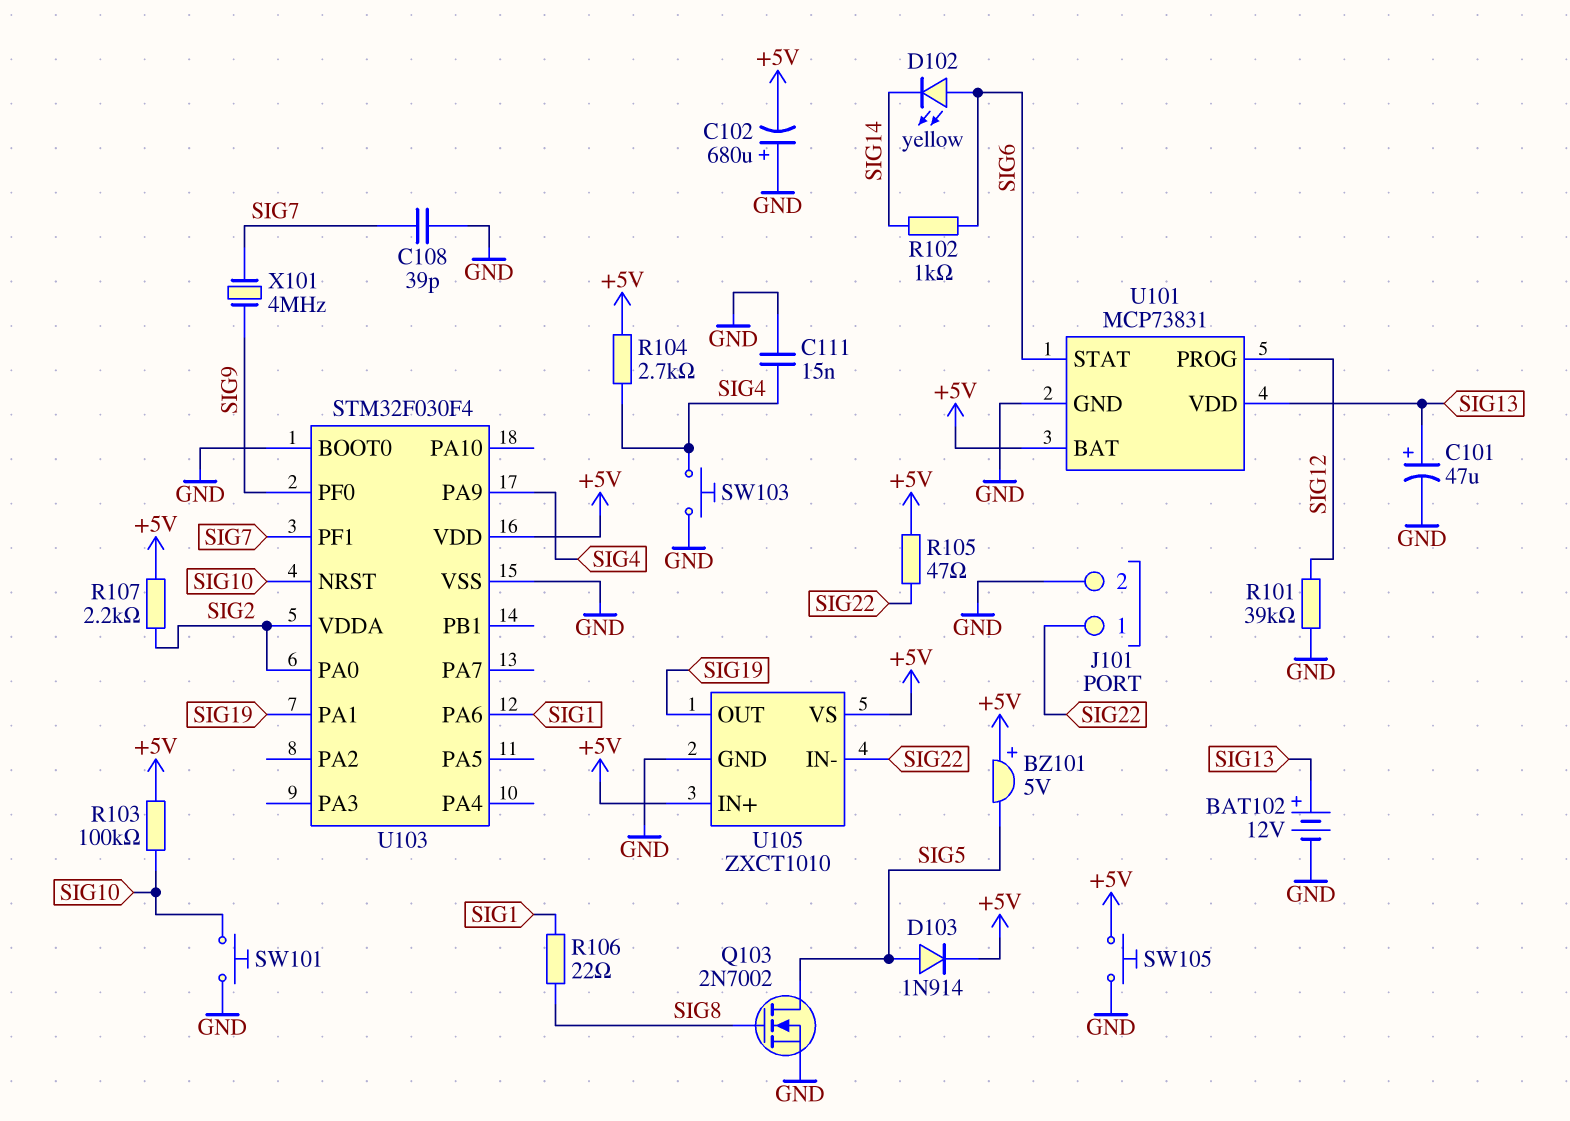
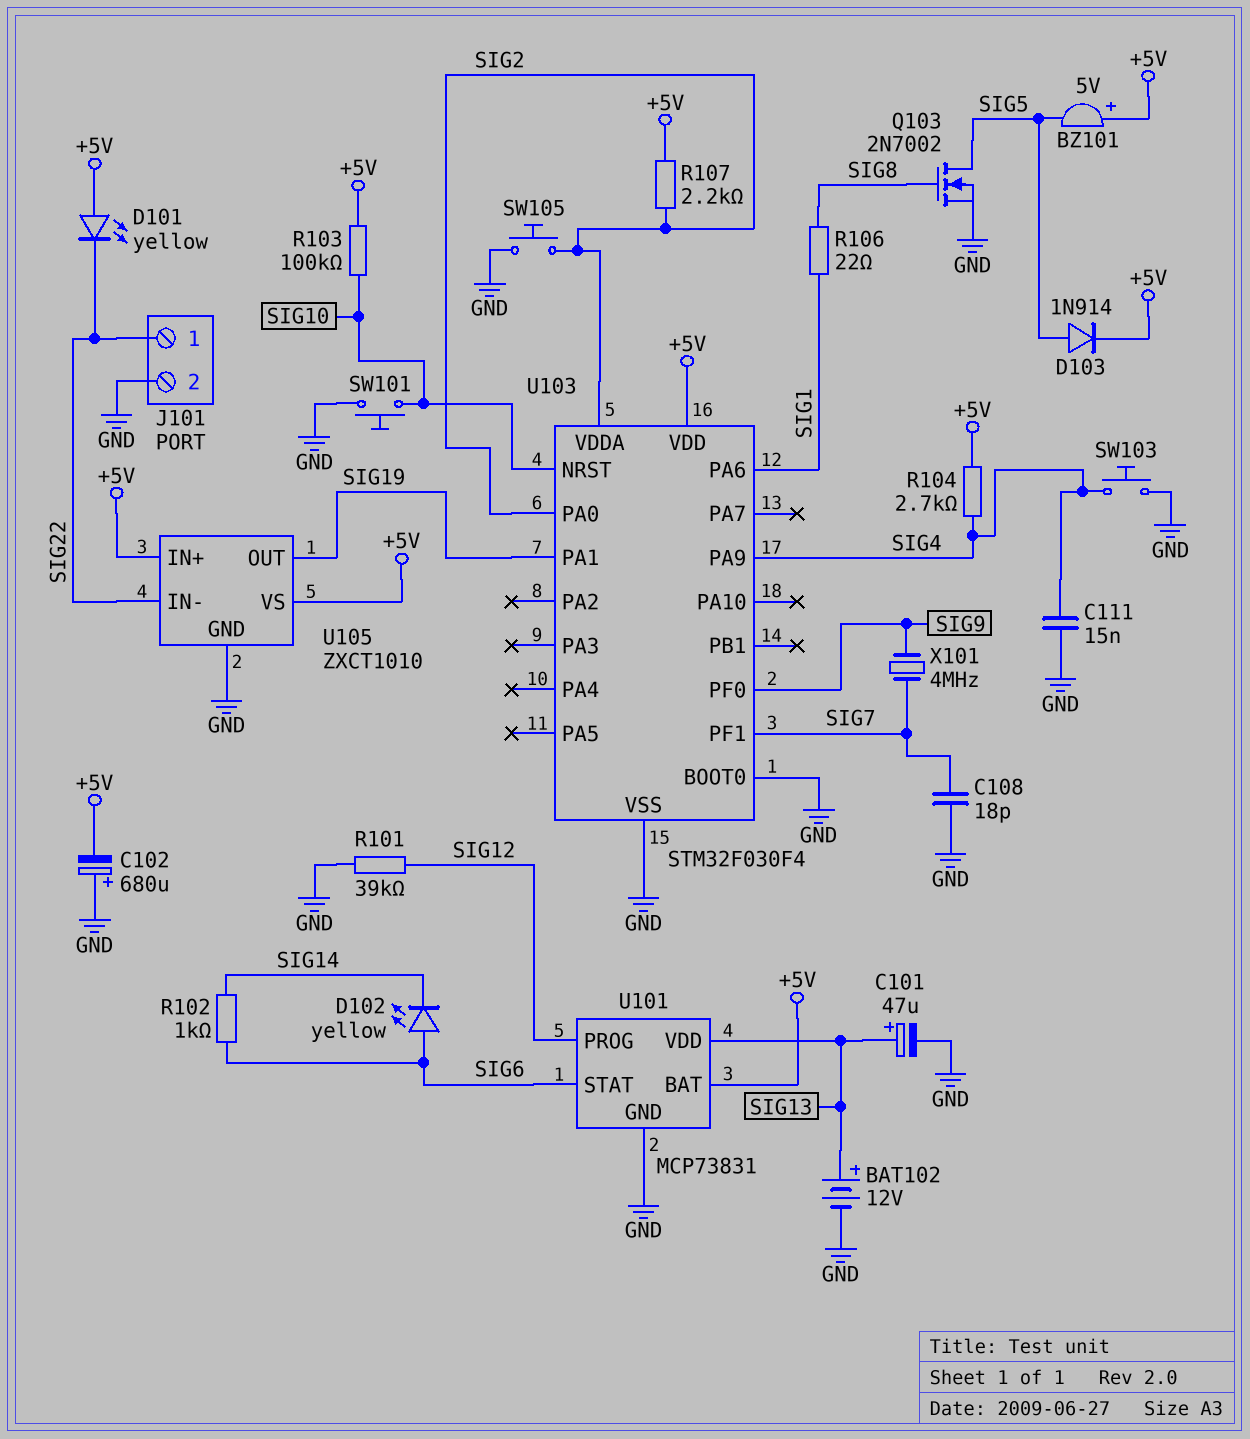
C108: 39pF (GND, SIG7) -> 18pF (GND, SIG7)
D101: none -> LED yellow (A +5V, K SIG22)
R105: 47 (+5V, SIG22) -> none
SW105: button (+5V, GND) -> button (GND, SIG2)

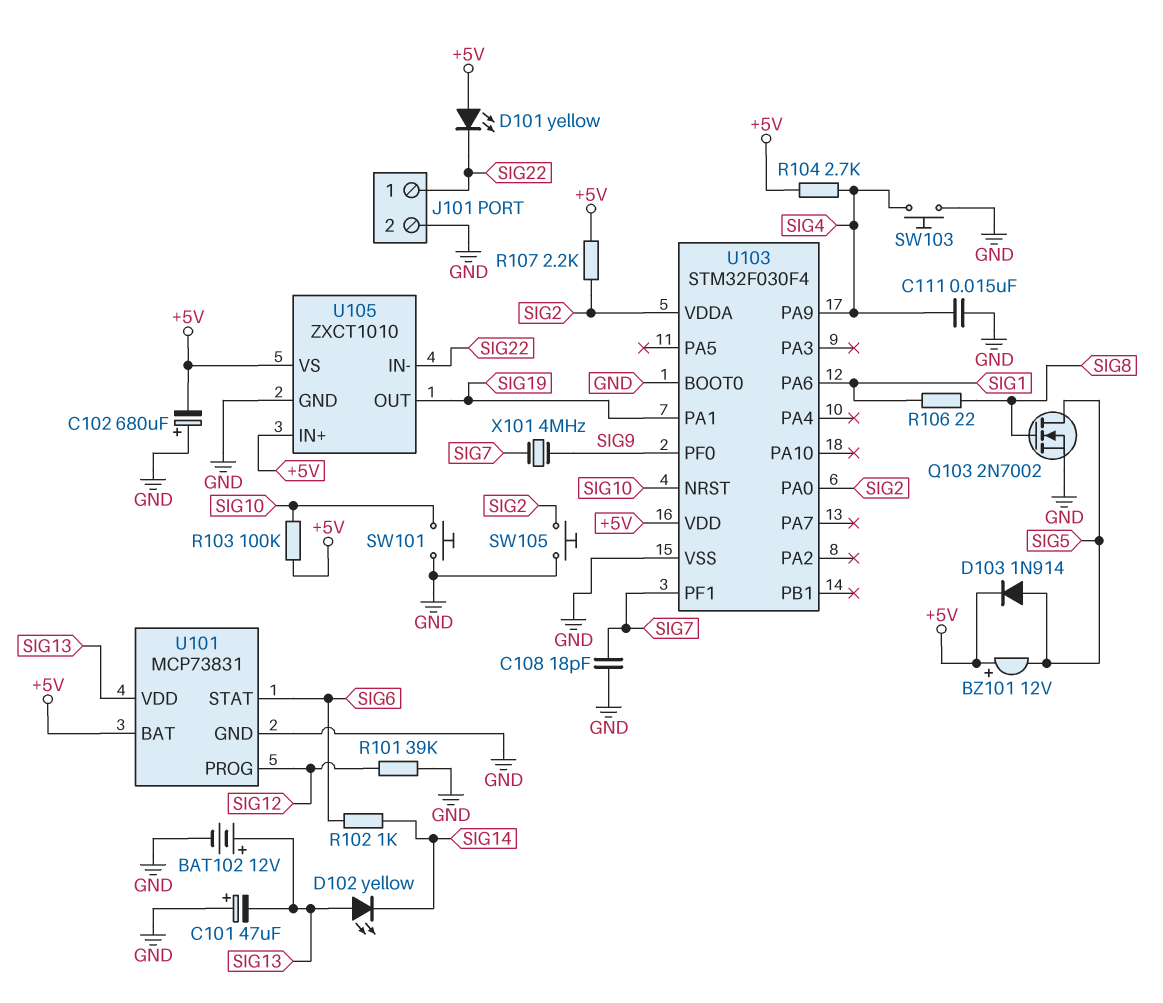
BZ101: buzzer 5V (plus +5V, minus SIG5) -> buzzer 12V (plus +5V, minus SIG5)
C101: 47uF (plus SIG13, minus GND) -> 47uF (plus GND, minus SIG13)
D102: LED yellow (A SIG6, K SIG14) -> LED yellow (A SIG13, K SIG14)

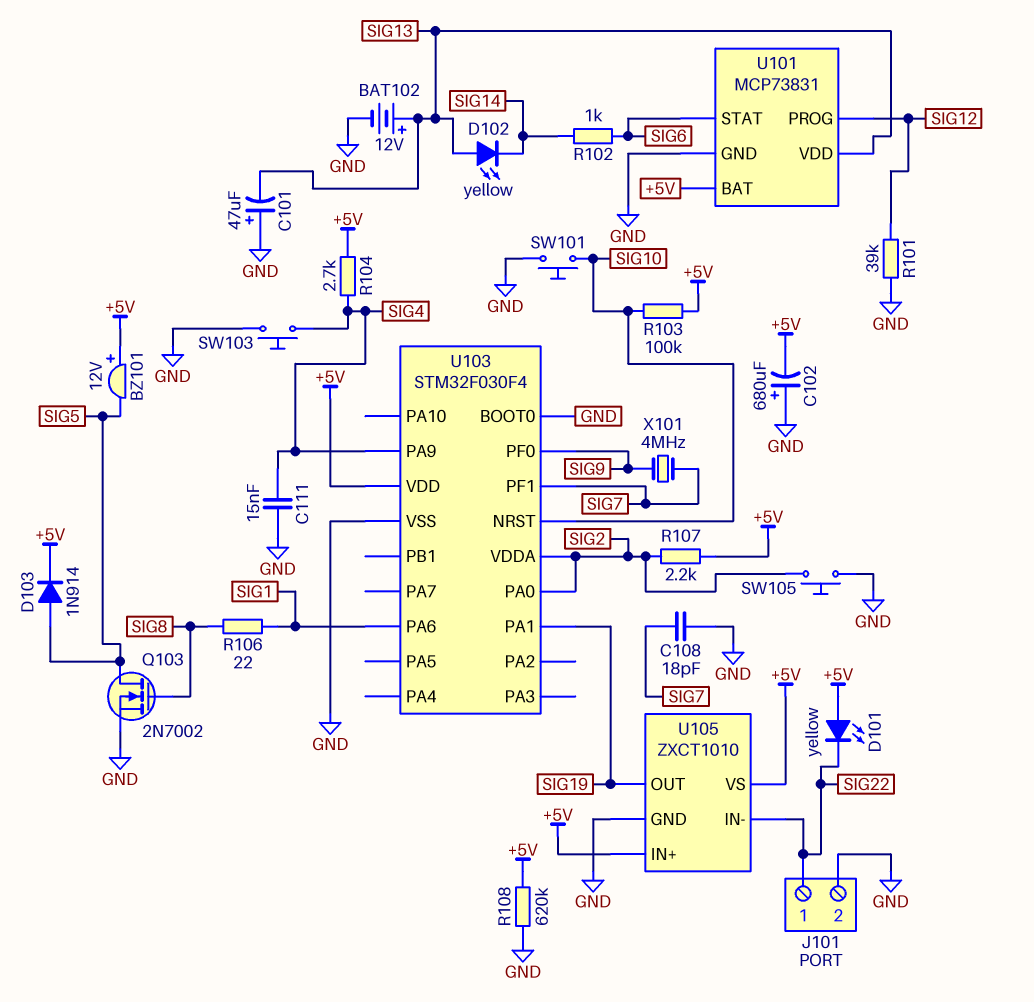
R108: none -> 620k (+5V, GND)

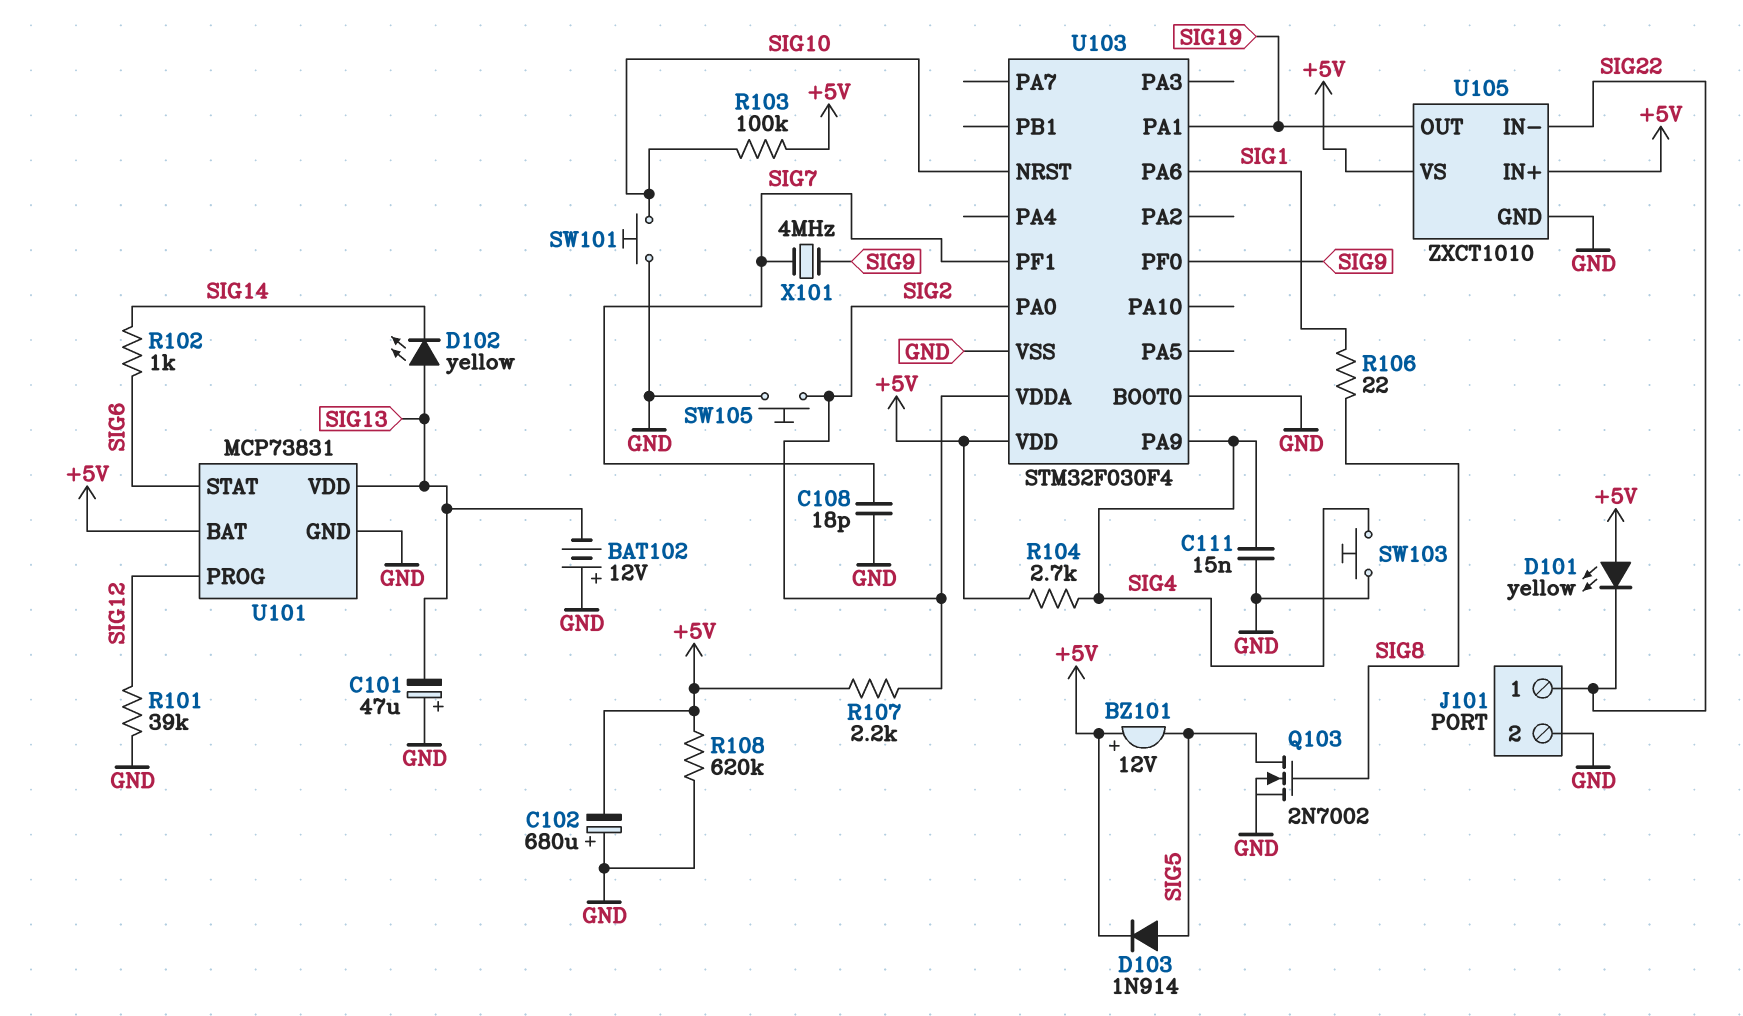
BAT102: 12V (plus SIG13, minus GND) -> 12V (plus GND, minus SIG13)

